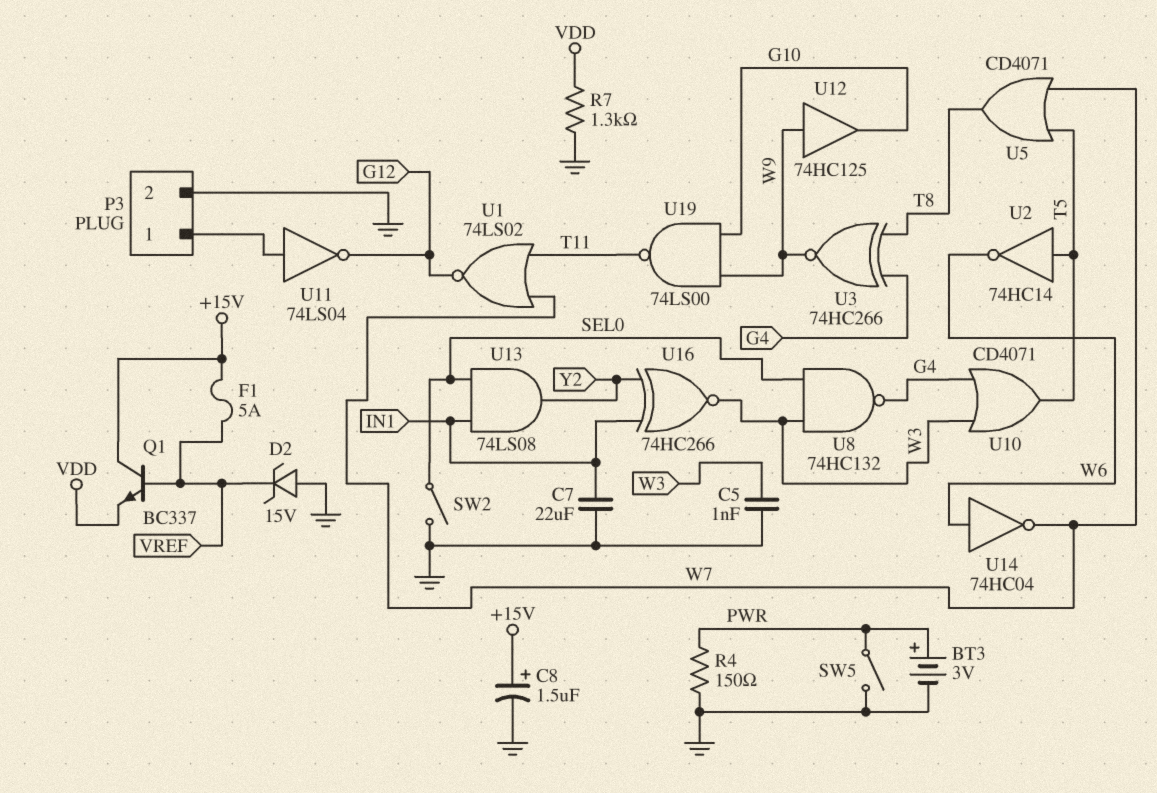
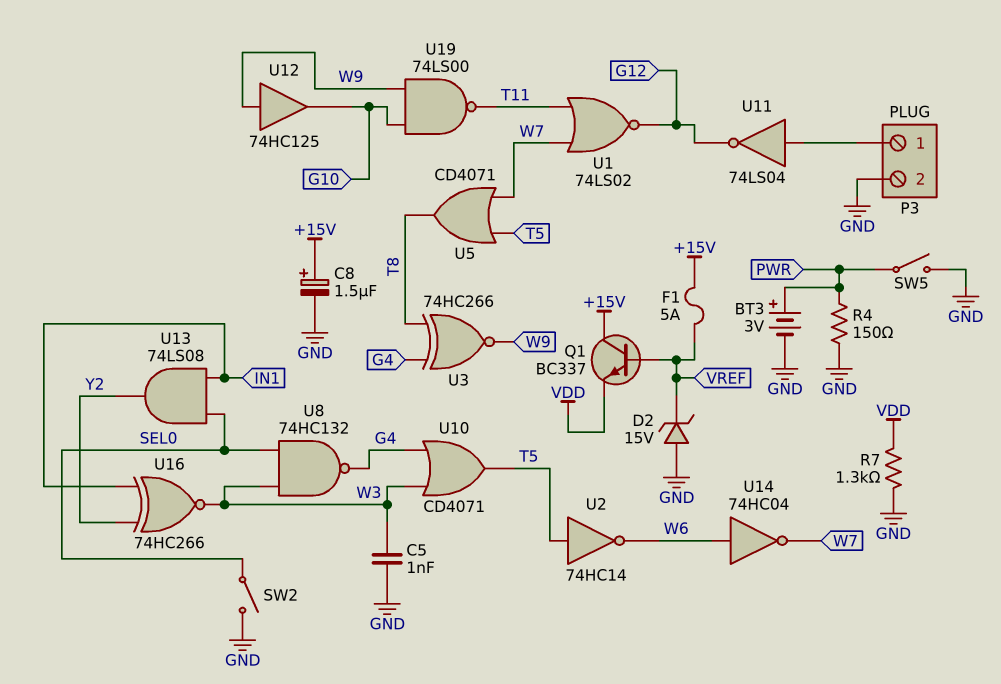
C7: 22uF (GND, IN1) -> none

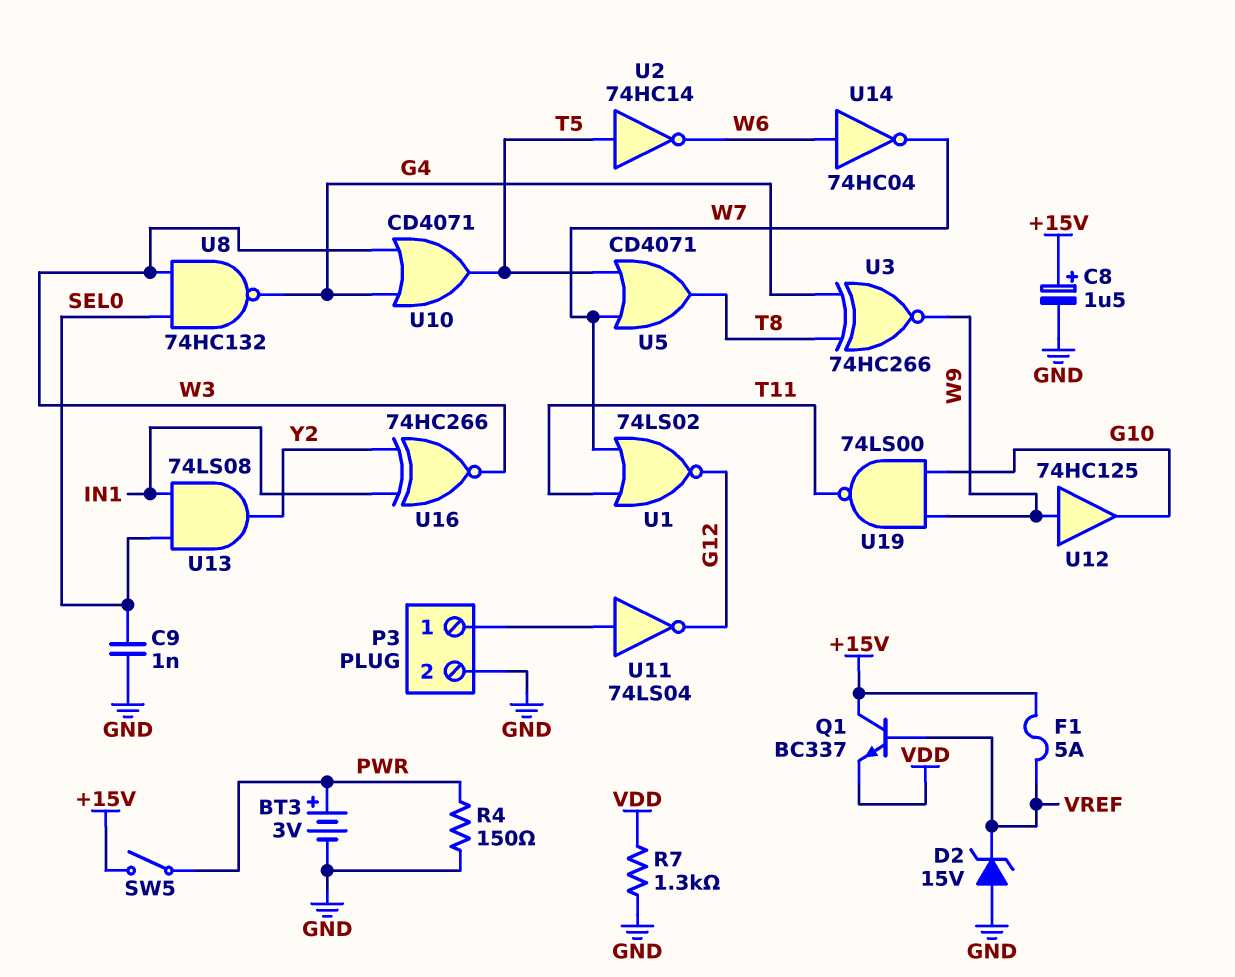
C5: 1nF (GND, W3) -> none
C9: none -> 1nF (GND, SEL0)
SW2: switch (GND, SEL0) -> none
SW5: switch (GND, PWR) -> switch (+15V, PWR)

